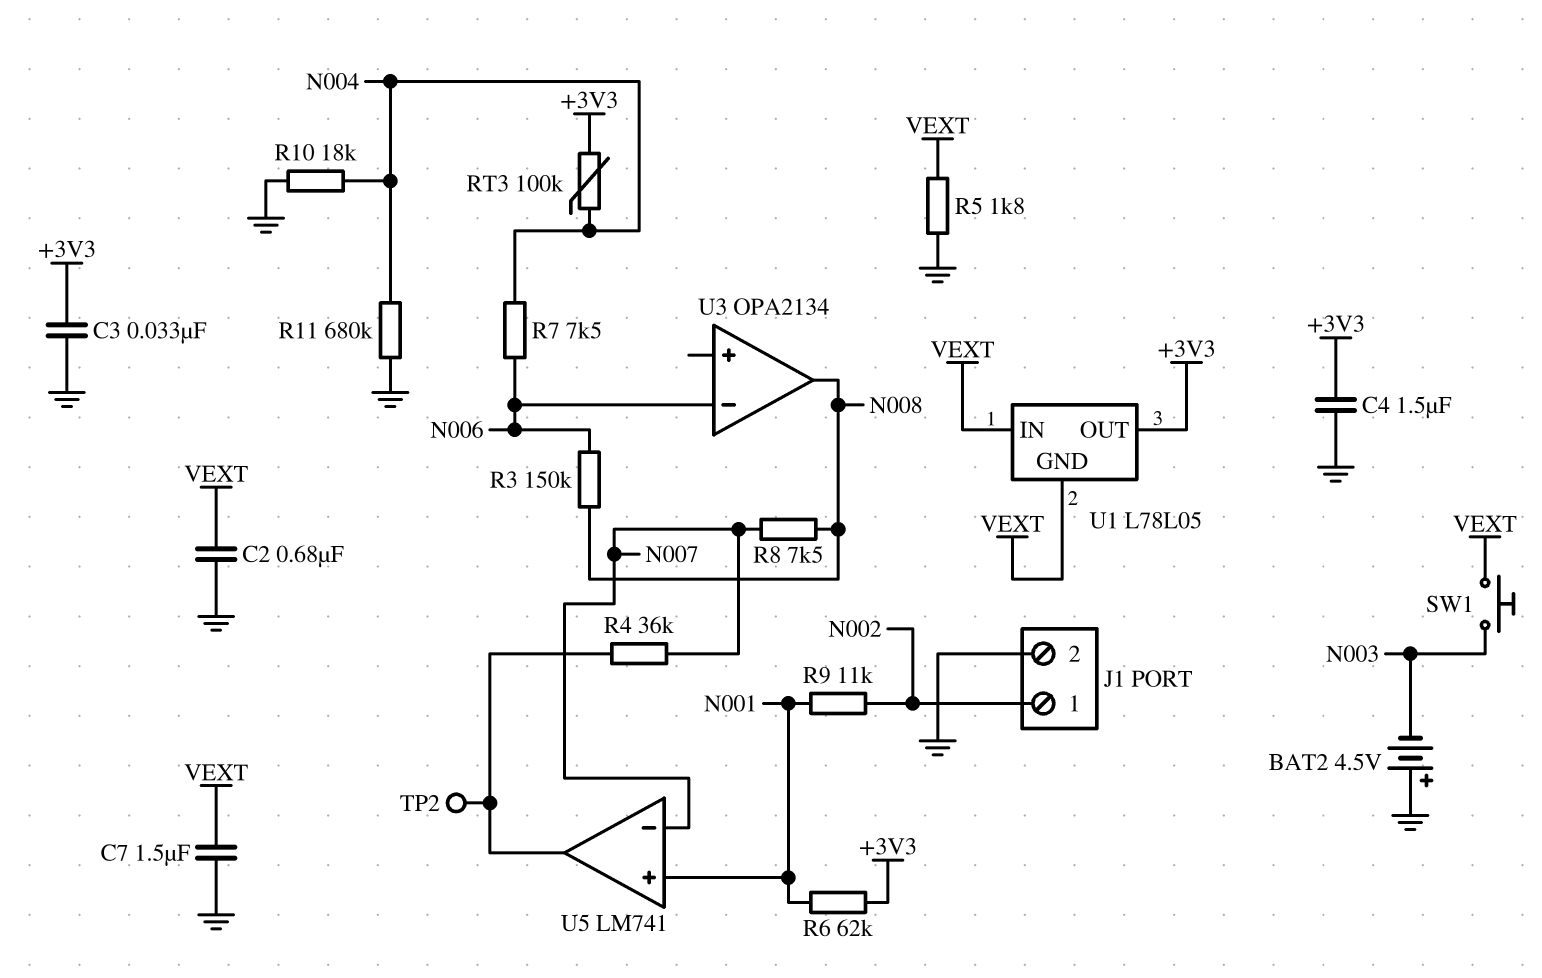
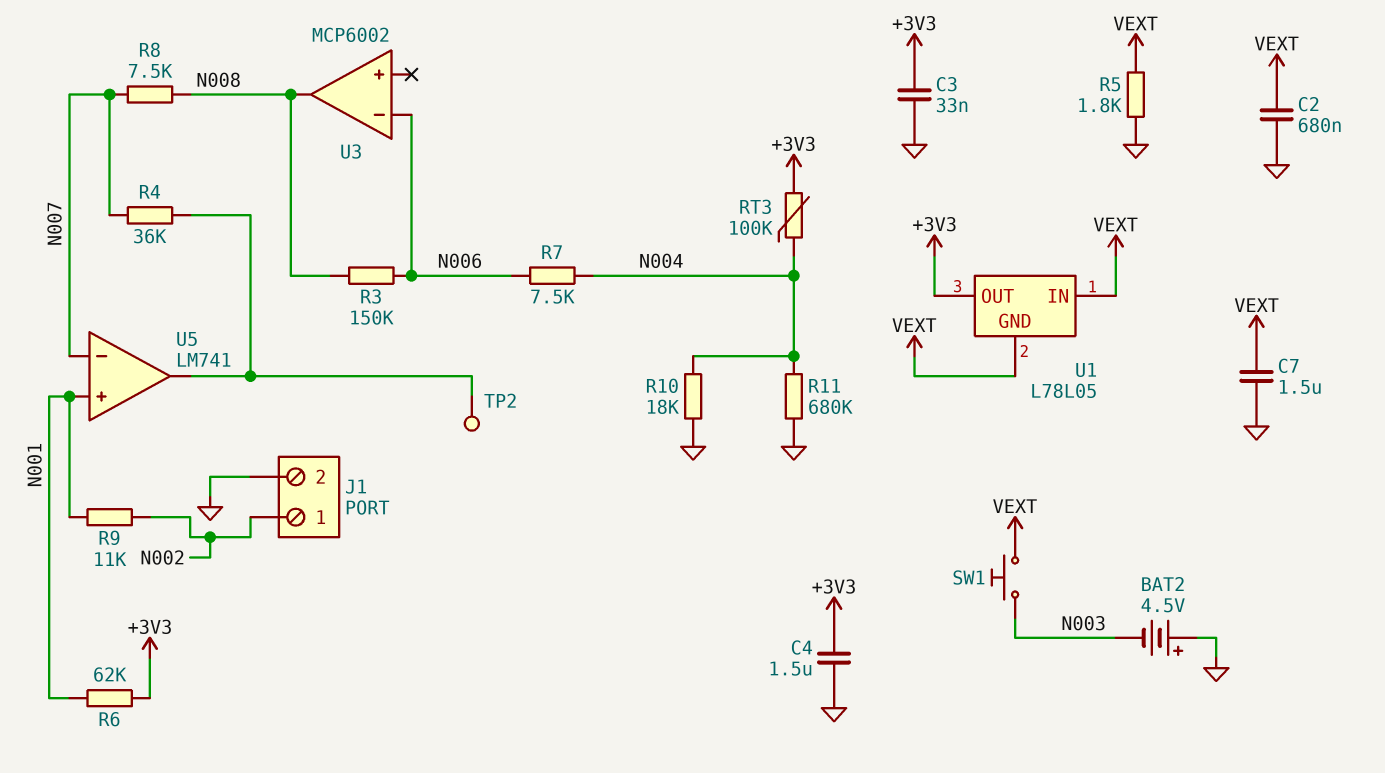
U3: OPA2134 -> MCP6002

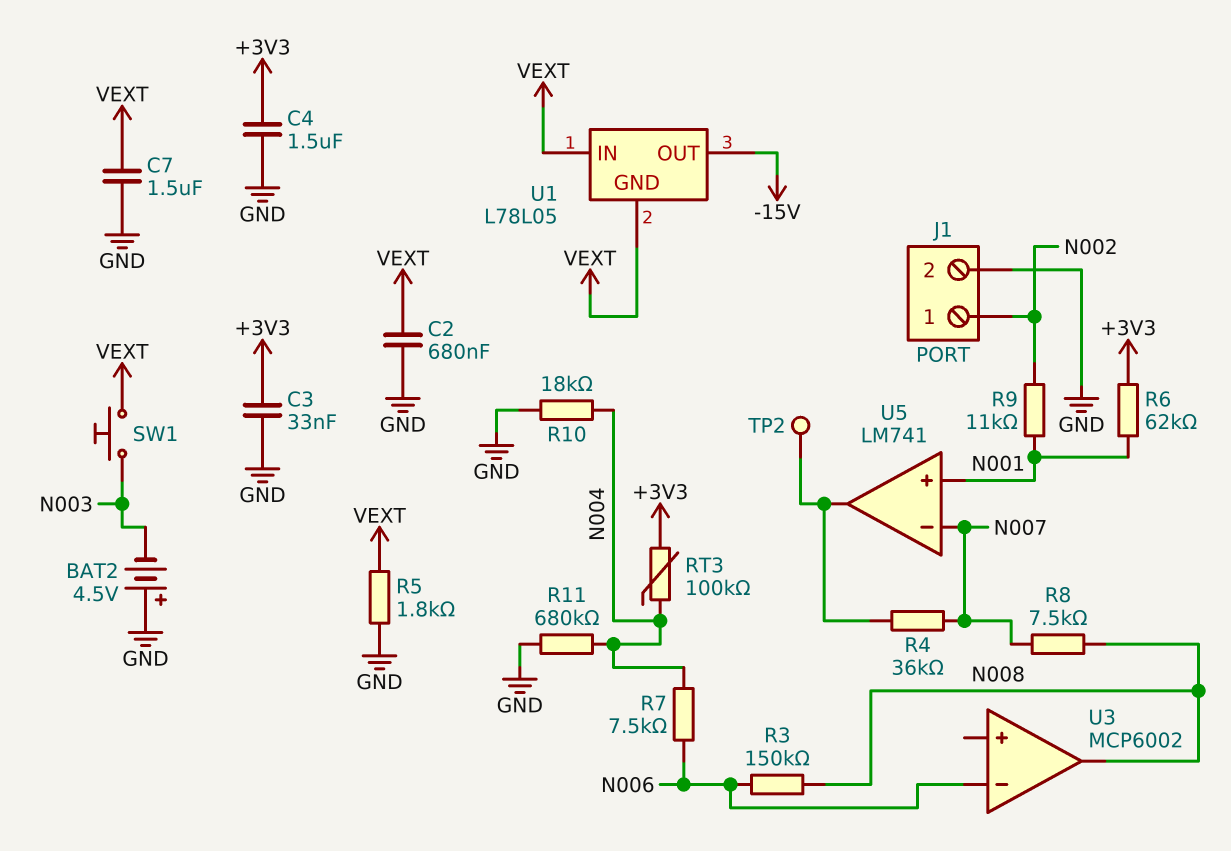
U1 pin OUT: +3V3 -> -15V

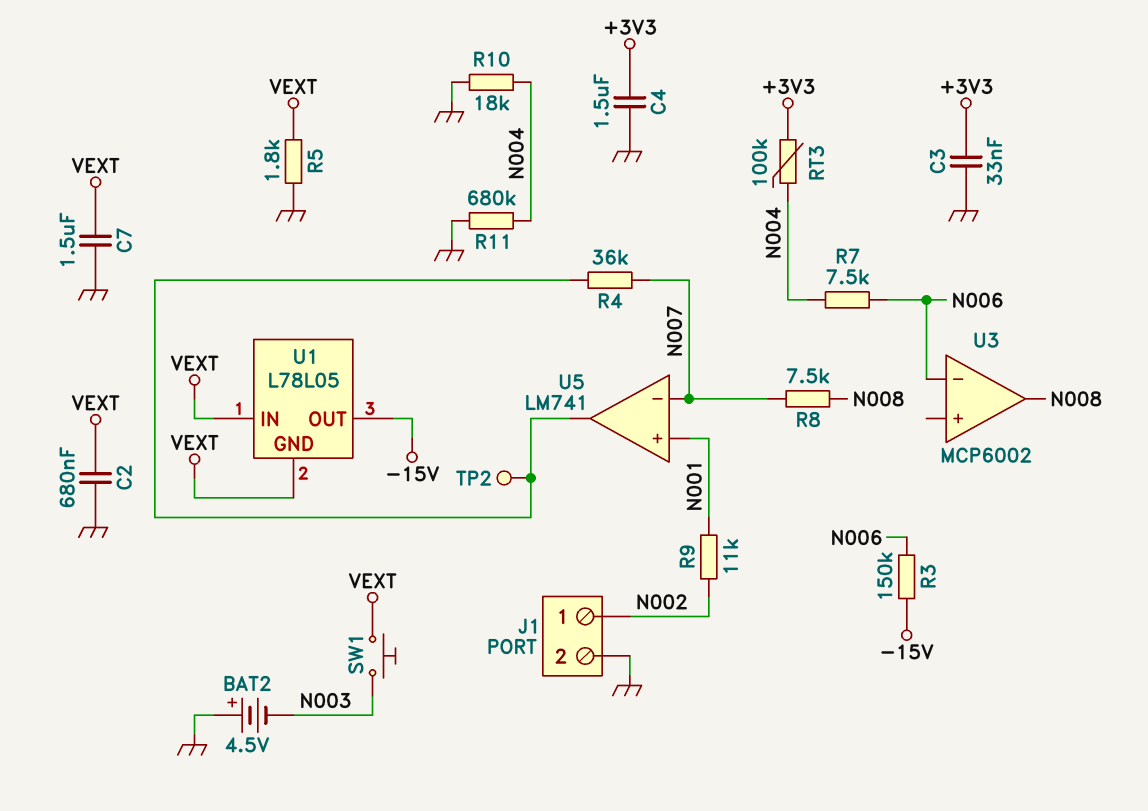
R3: 150k (N006, N008) -> 150k (-15V, N006)
R6: 62k (+3V3, N001) -> none

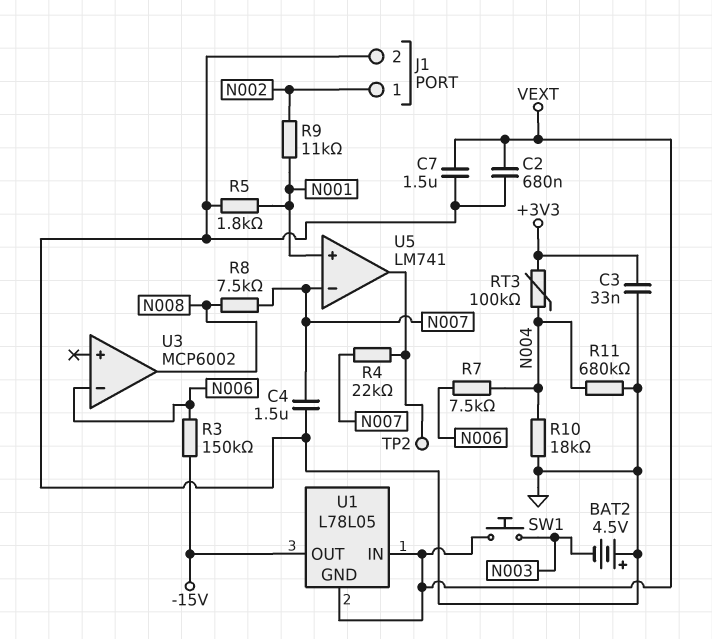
C4: 1.5uF (+3V3, GND) -> 1.5uF (GND, N007)
R4: 36k (N007, U5/out) -> 22k (N007, U5/out)
R5: 1.8k (GND, VEXT) -> 1.8k (GND, N001)

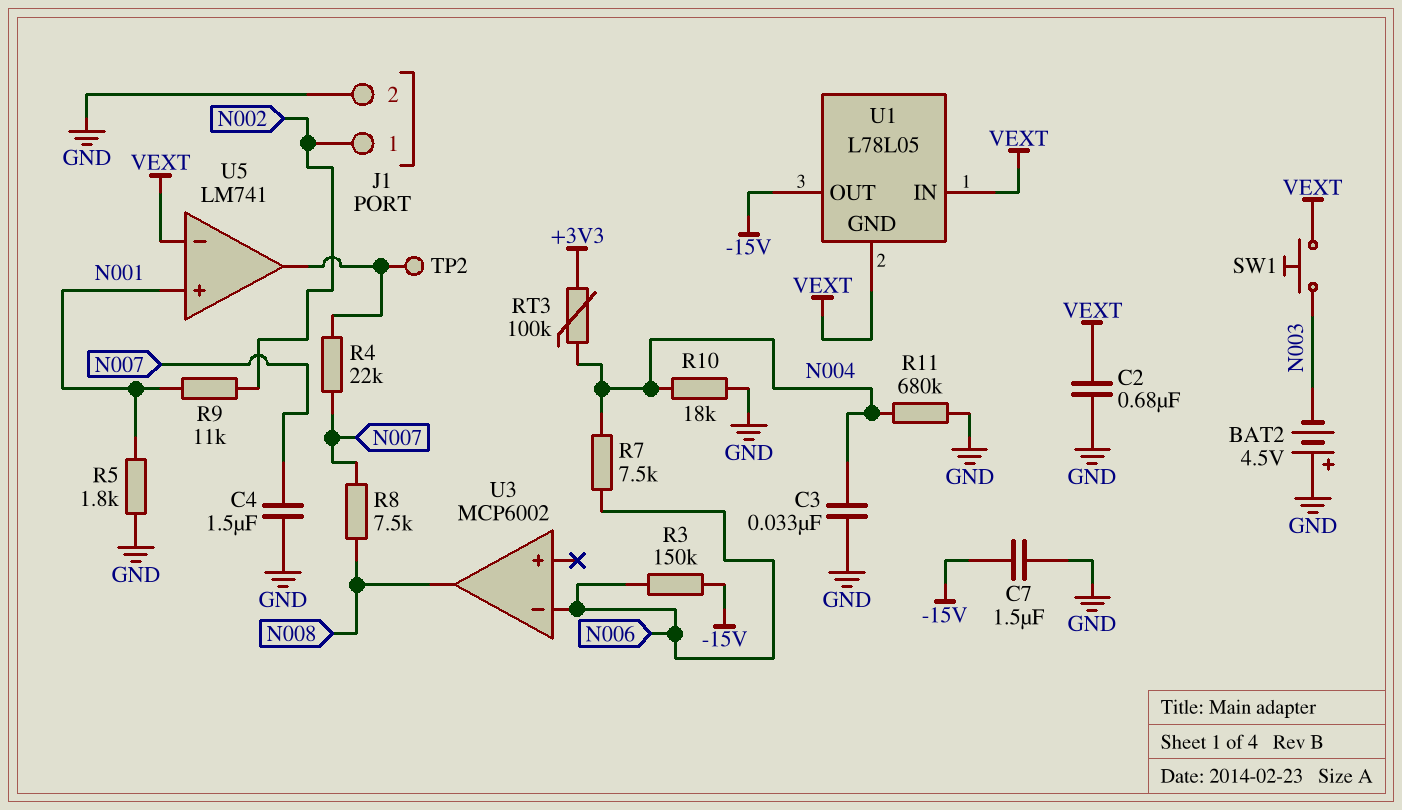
C3: 33nF (+3V3, GND) -> 33nF (GND, N004)
C7: 1.5uF (GND, VEXT) -> 1.5uF (-15V, GND)
U5 pin in-: N007 -> VEXT

